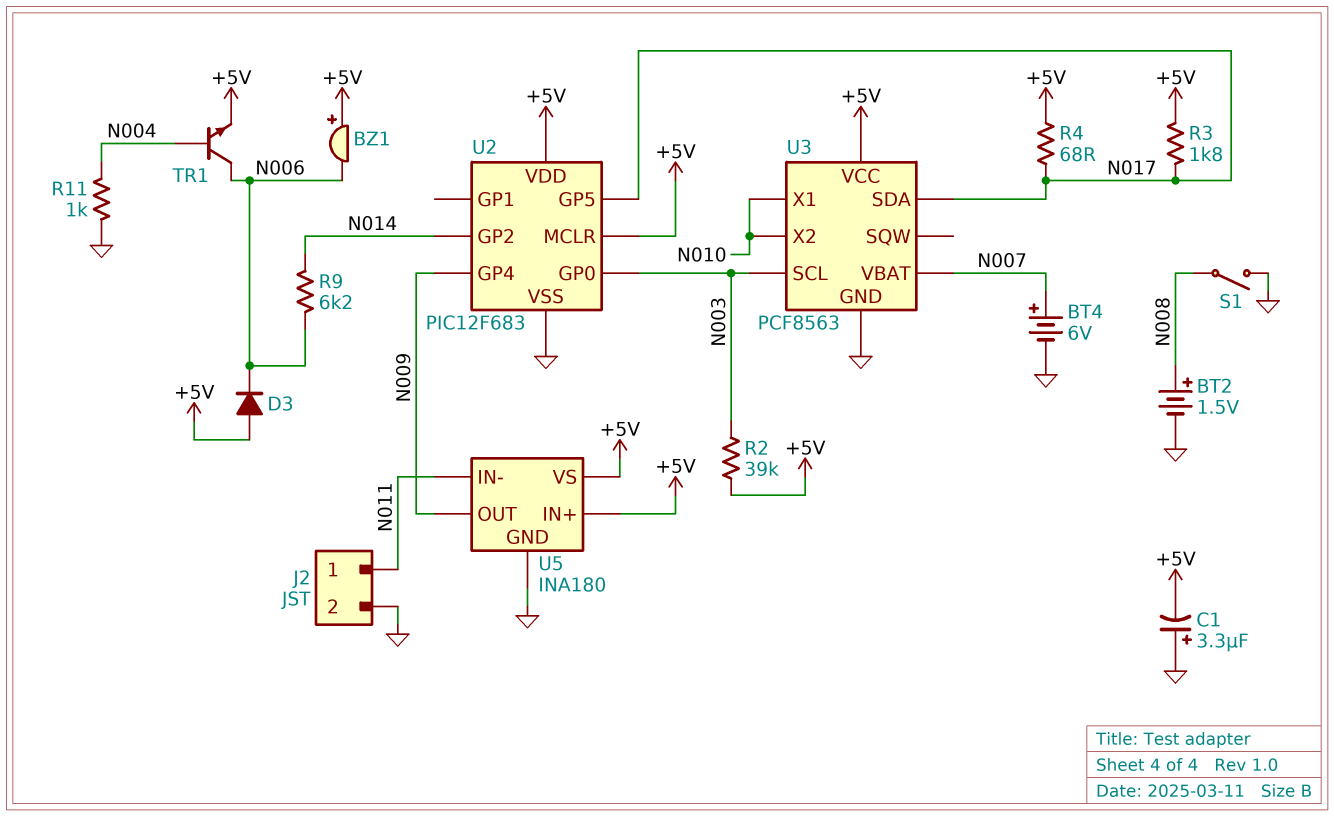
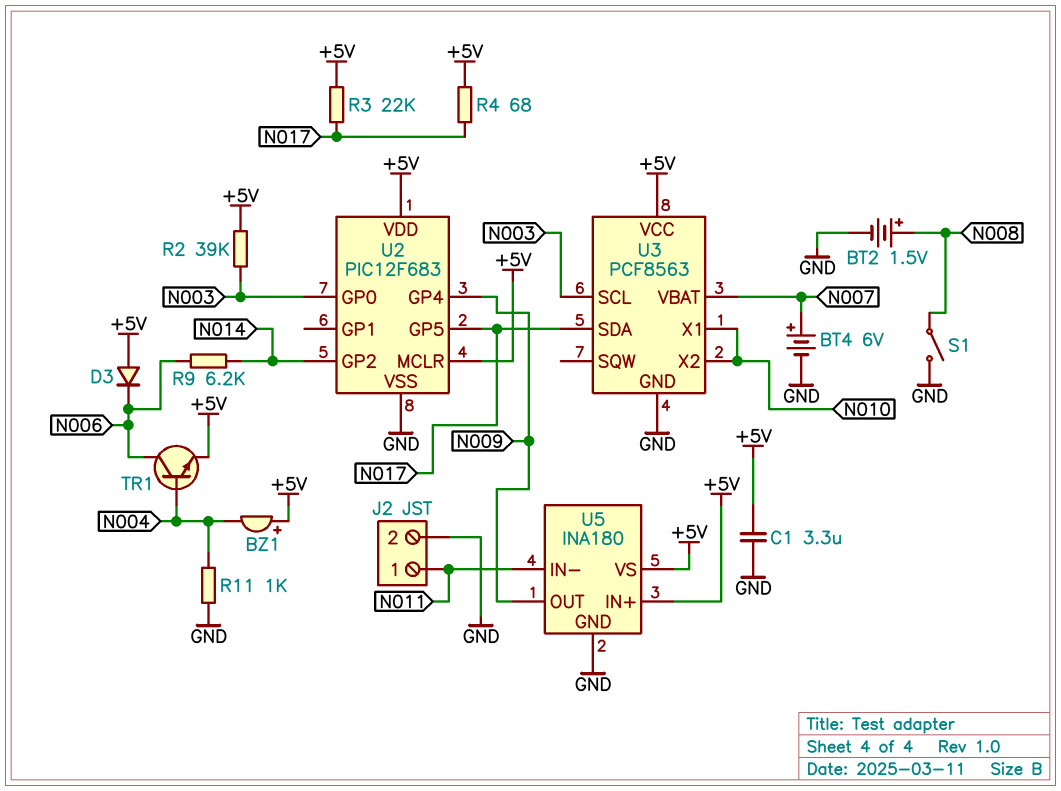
BZ1: buzzer (plus +5V, minus N006) -> buzzer (plus +5V, minus N004)
C1: 3.3uF (plus GND, minus +5V) -> 3.3uF (+5V, GND)
R3: 1.8k (+5V, N017) -> 22k (+5V, N017)

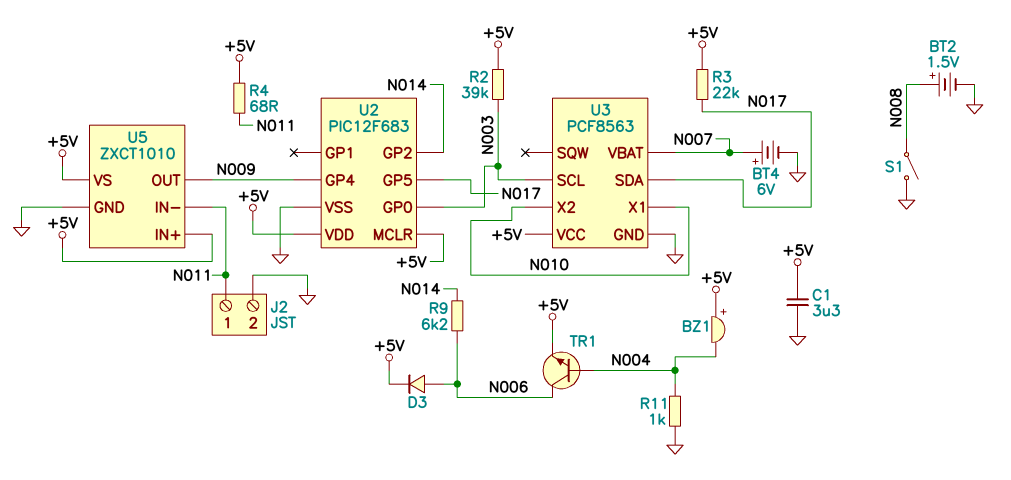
D3: diode (A +5V, K N006) -> diode (A N006, K +5V)
R4: 68 (+5V, N017) -> 68 (+5V, N011)
U5: INA180 -> ZXCT1010

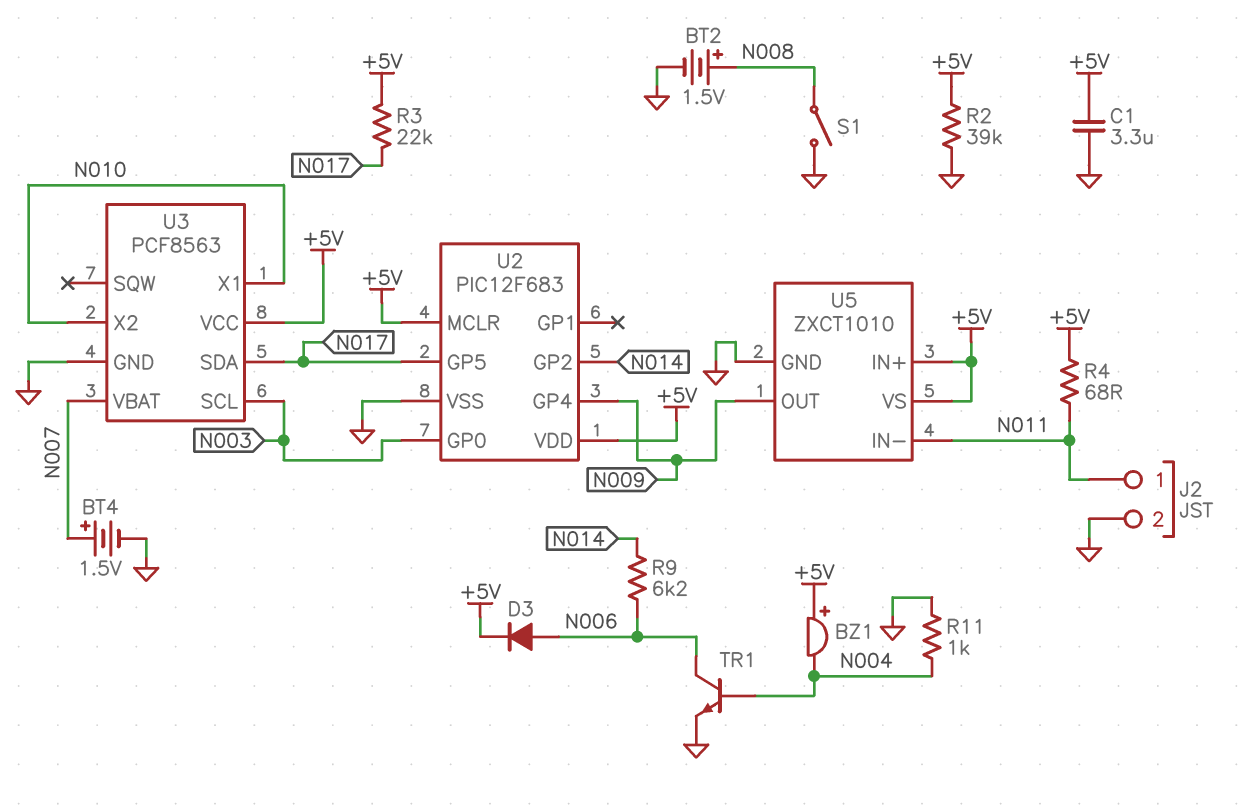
BT4: 6V (plus N007, minus GND) -> 1.5V (plus N007, minus GND)
R2: 39k (+5V, N003) -> 39k (+5V, GND)
TR1: NPN (B N004, C N006, E +5V) -> NPN (B N004, C N006, E GND)

